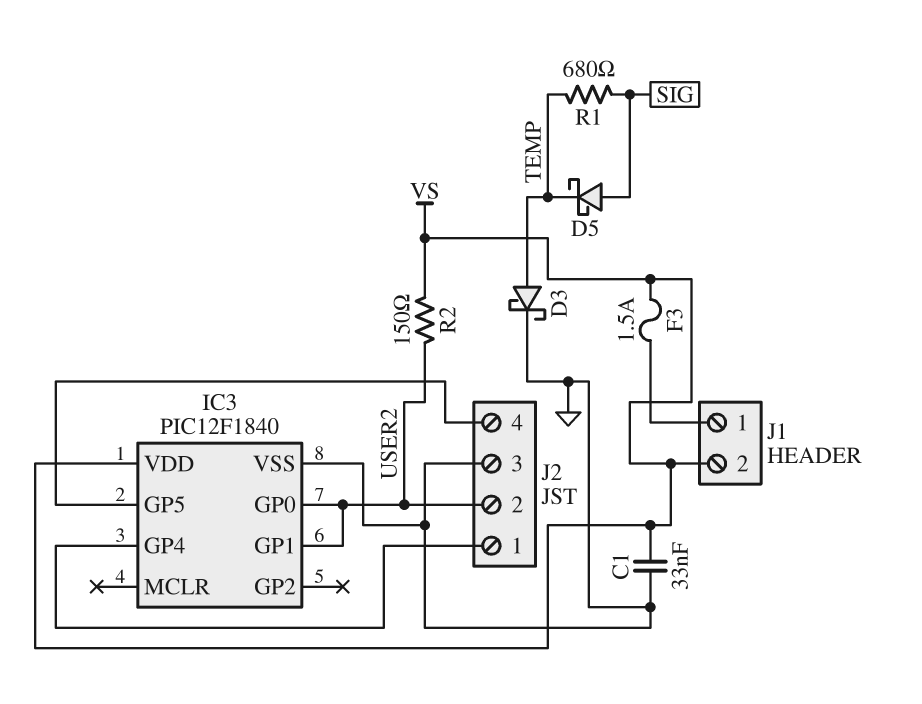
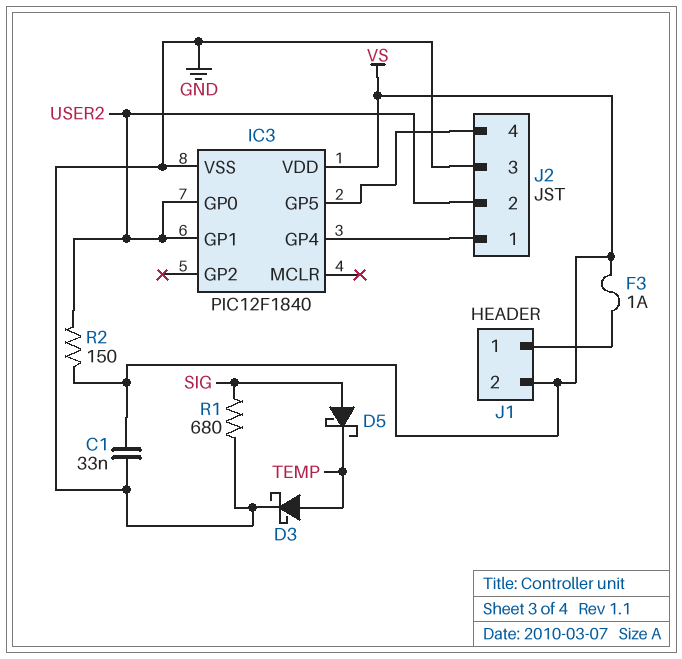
F3: 1.5A (J1/1, VS) -> 1A (J1/1, VS)
R1: 680 (SIG, TEMP) -> 680 (GND, SIG)

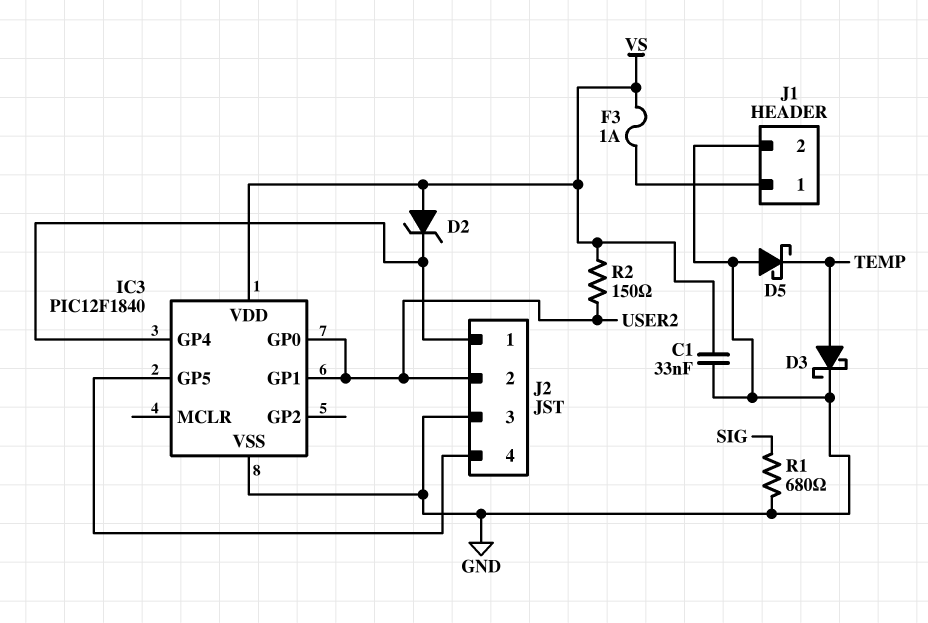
D2: none -> zener (A VS, K IC3/GP4)
D5: schottky (A SIG, K TEMP) -> schottky (A GND, K TEMP)
J1 pin 2: VS -> GND

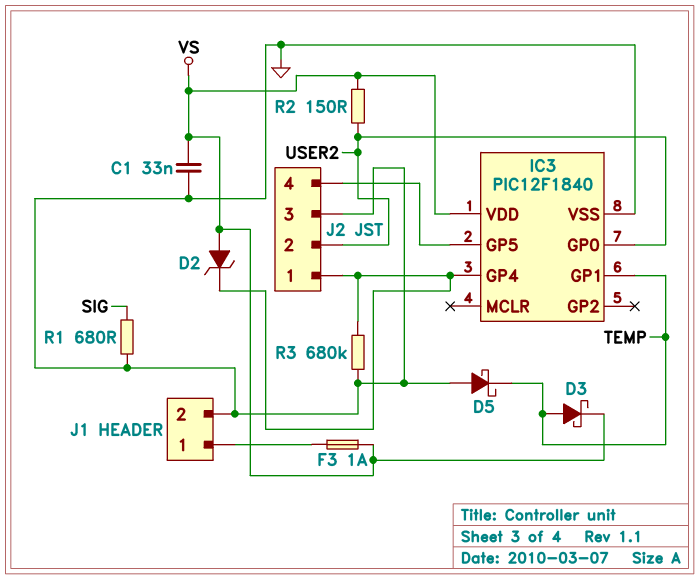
D3: schottky (A TEMP, K GND) -> schottky (A TEMP, K VS)
IC3 pin GP1: USER2 -> TEMP
R3: none -> 680k (GND, IC3/GP4)

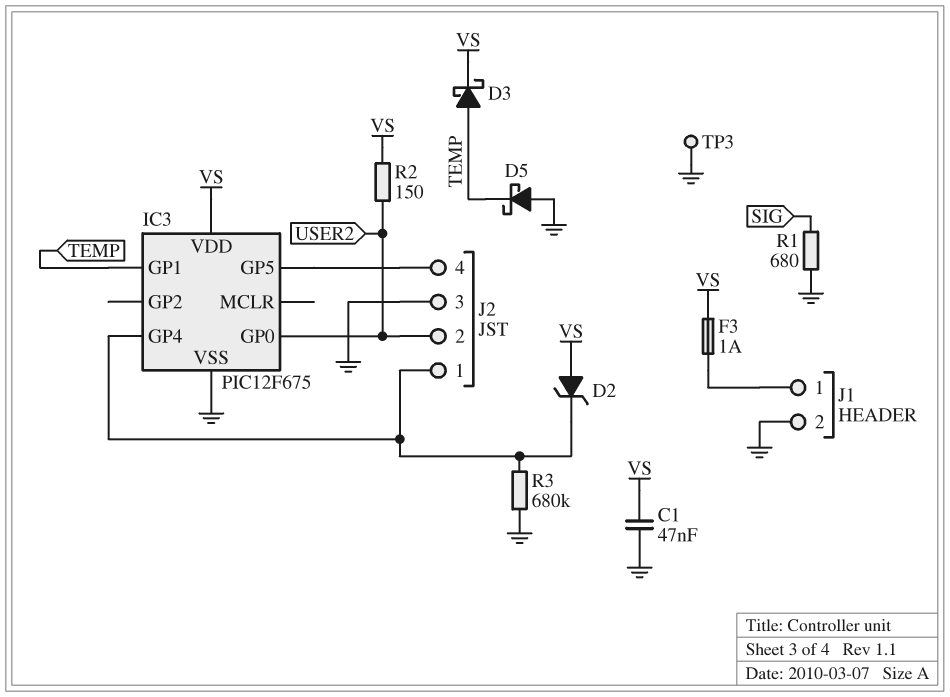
C1: 33nF (GND, VS) -> 47nF (GND, VS)
IC3: PIC12F1840 -> PIC12F675
TP3: none -> test point (GND)

